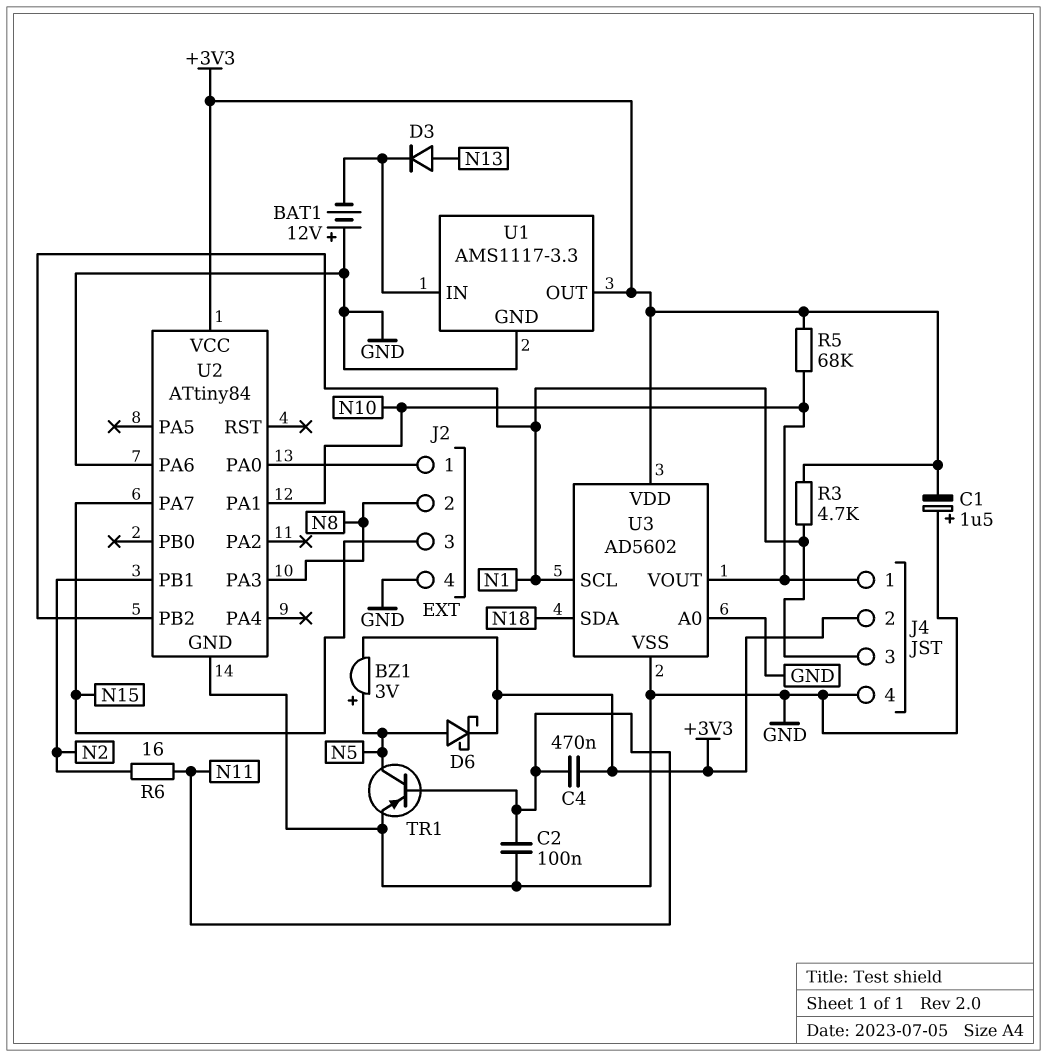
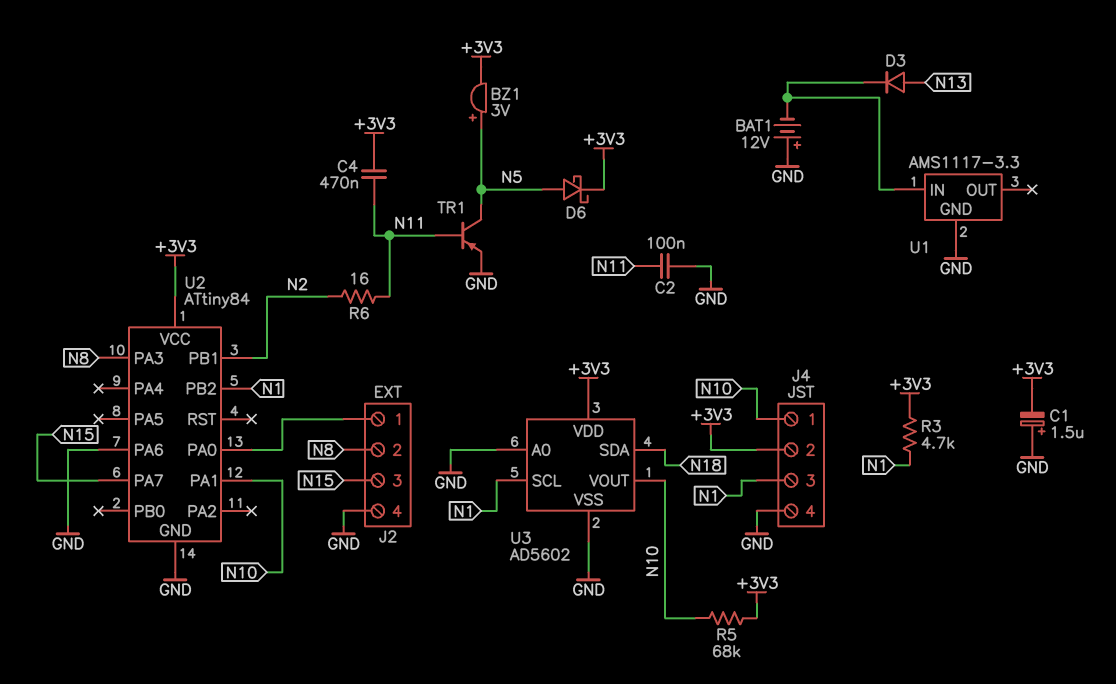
U1 pin OUT: +3V3 -> none

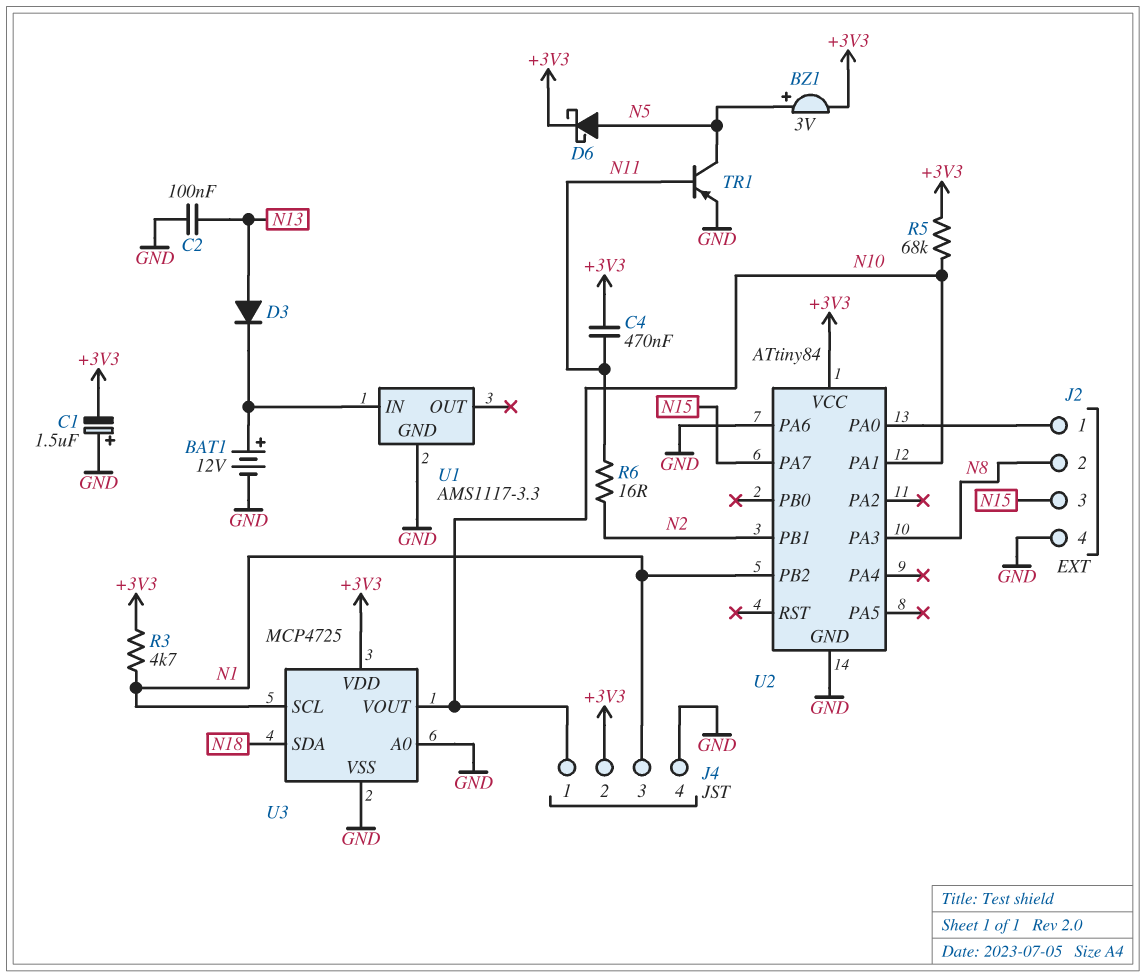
BAT1: 12V (plus GND, minus U1/IN) -> 12V (plus U1/IN, minus GND)
C2: 100nF (GND, N11) -> 100nF (GND, N13)
U3: AD5602 -> MCP4725

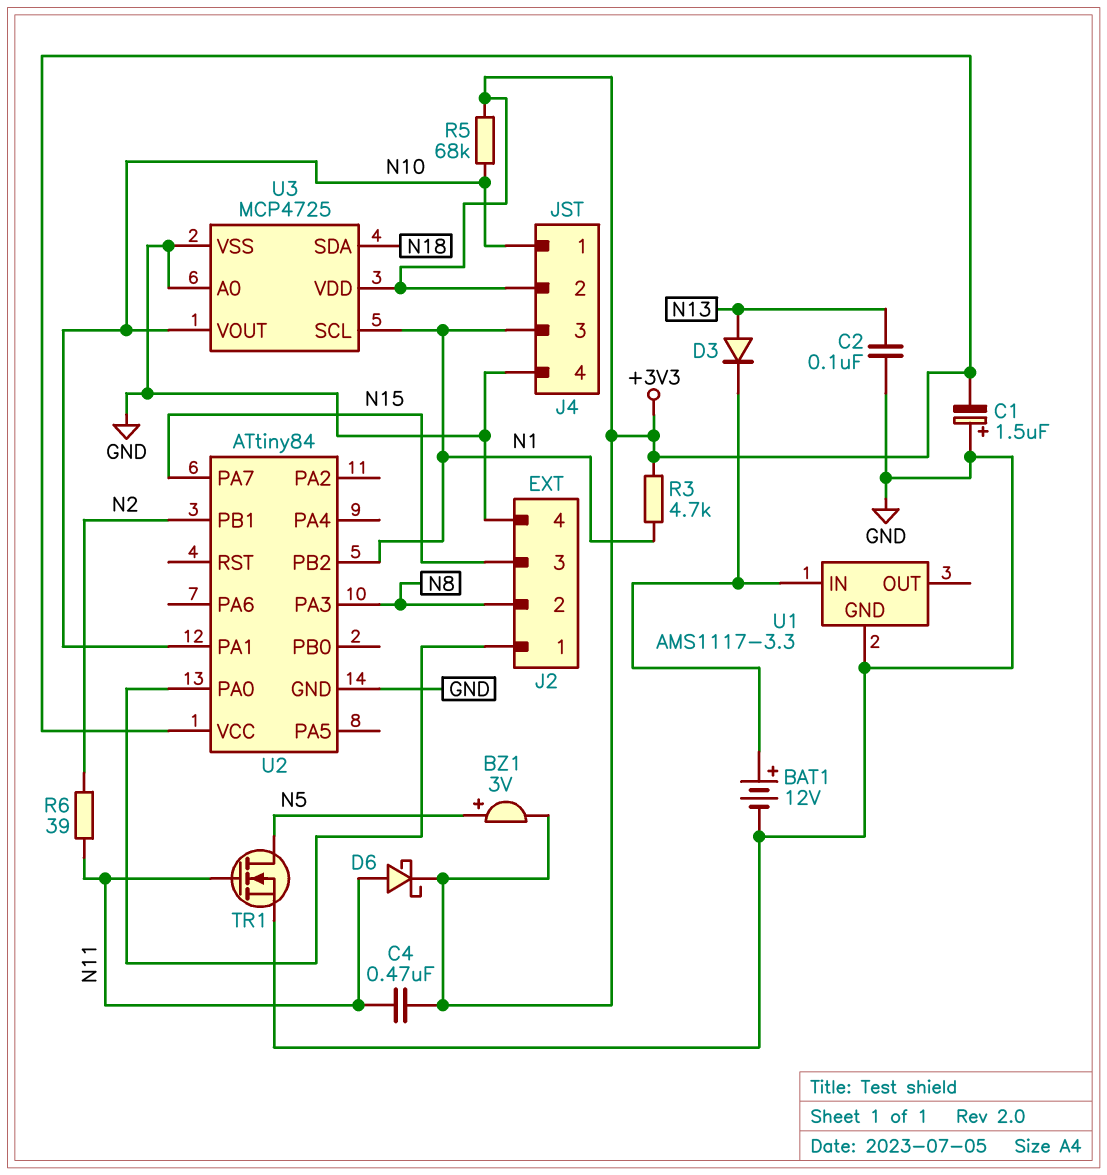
D6: schottky (A N5, K +3V3) -> schottky (A N11, K +3V3)
R6: 16 (N2, N11) -> 39 (N2, N11)
TR1: PNP (B N11, C N5, E GND) -> NMOS (G N11, D N5, S GND)
U2 pin PA6: GND -> none

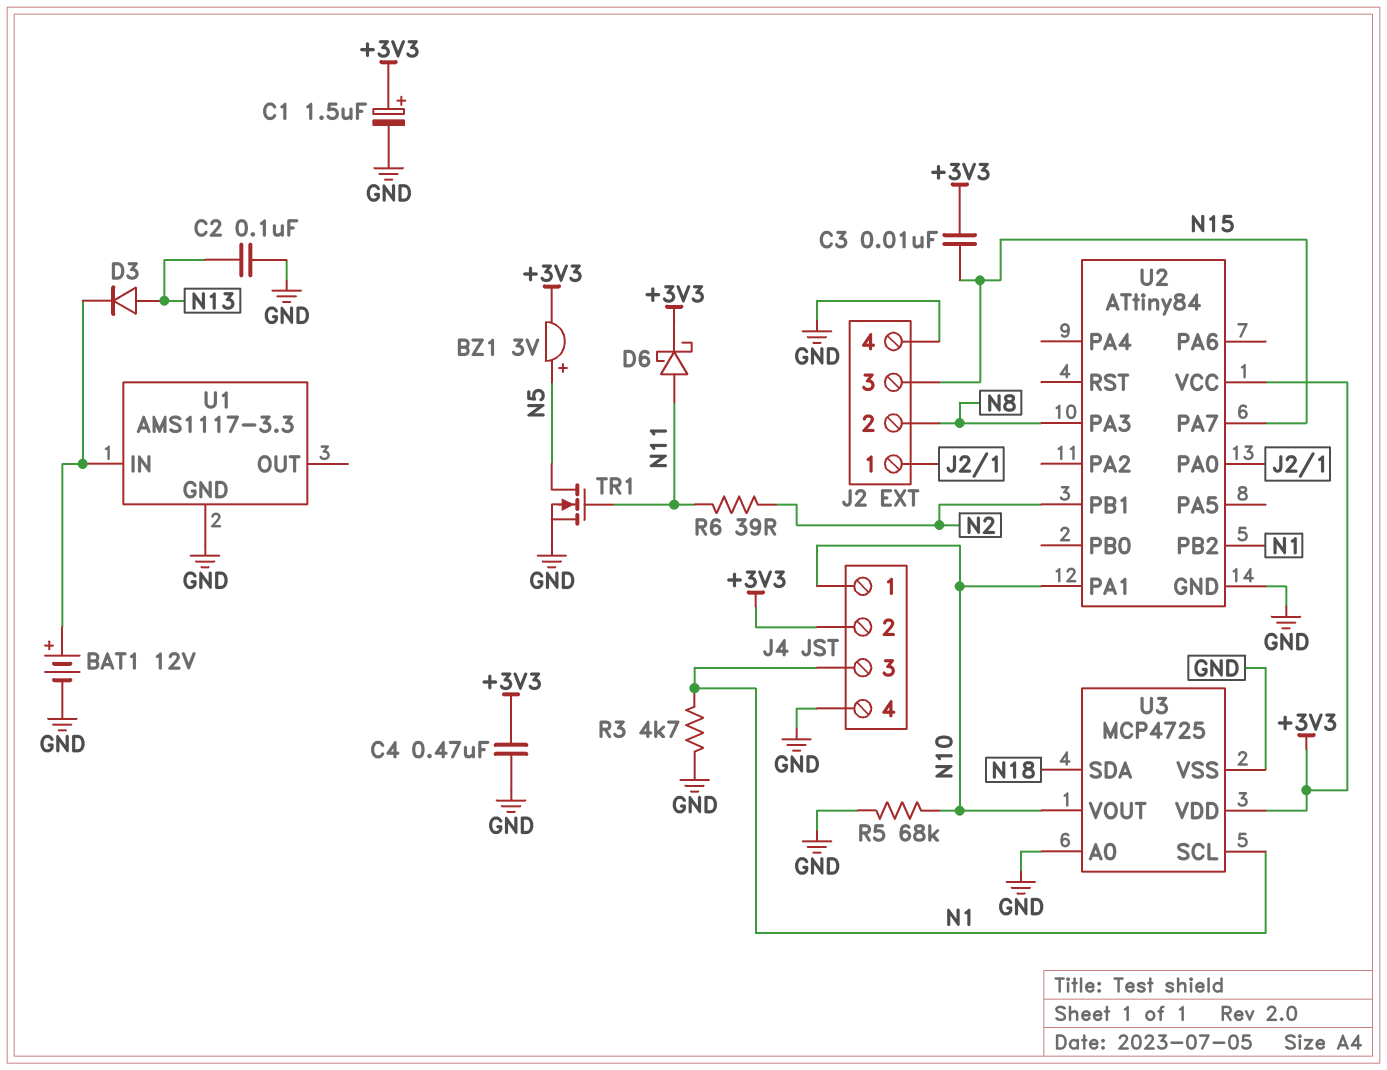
C1: 1.5uF (plus GND, minus +3V3) -> 1.5uF (plus +3V3, minus GND)
C3: none -> 10nF (+3V3, N15)
C4: 470nF (+3V3, N11) -> 470nF (+3V3, GND)
R3: 4.7k (+3V3, N1) -> 4.7k (GND, N1)
R5: 68k (+3V3, N10) -> 68k (GND, N10)

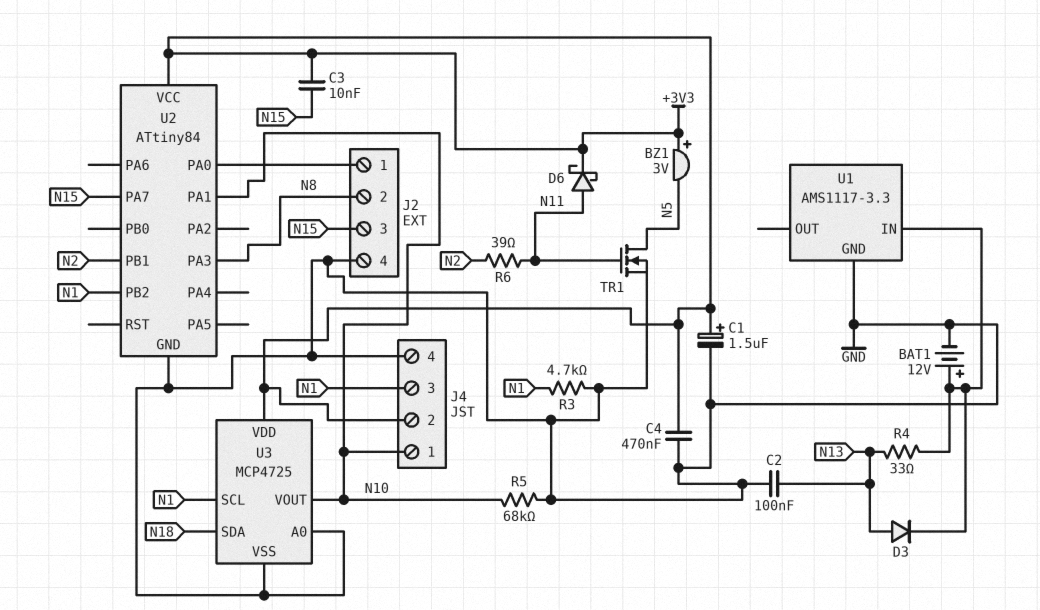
BZ1: buzzer 3V (plus N5, minus +3V3) -> buzzer 3V (plus +3V3, minus N5)
R4: none -> 33 (N13, U1/IN)

